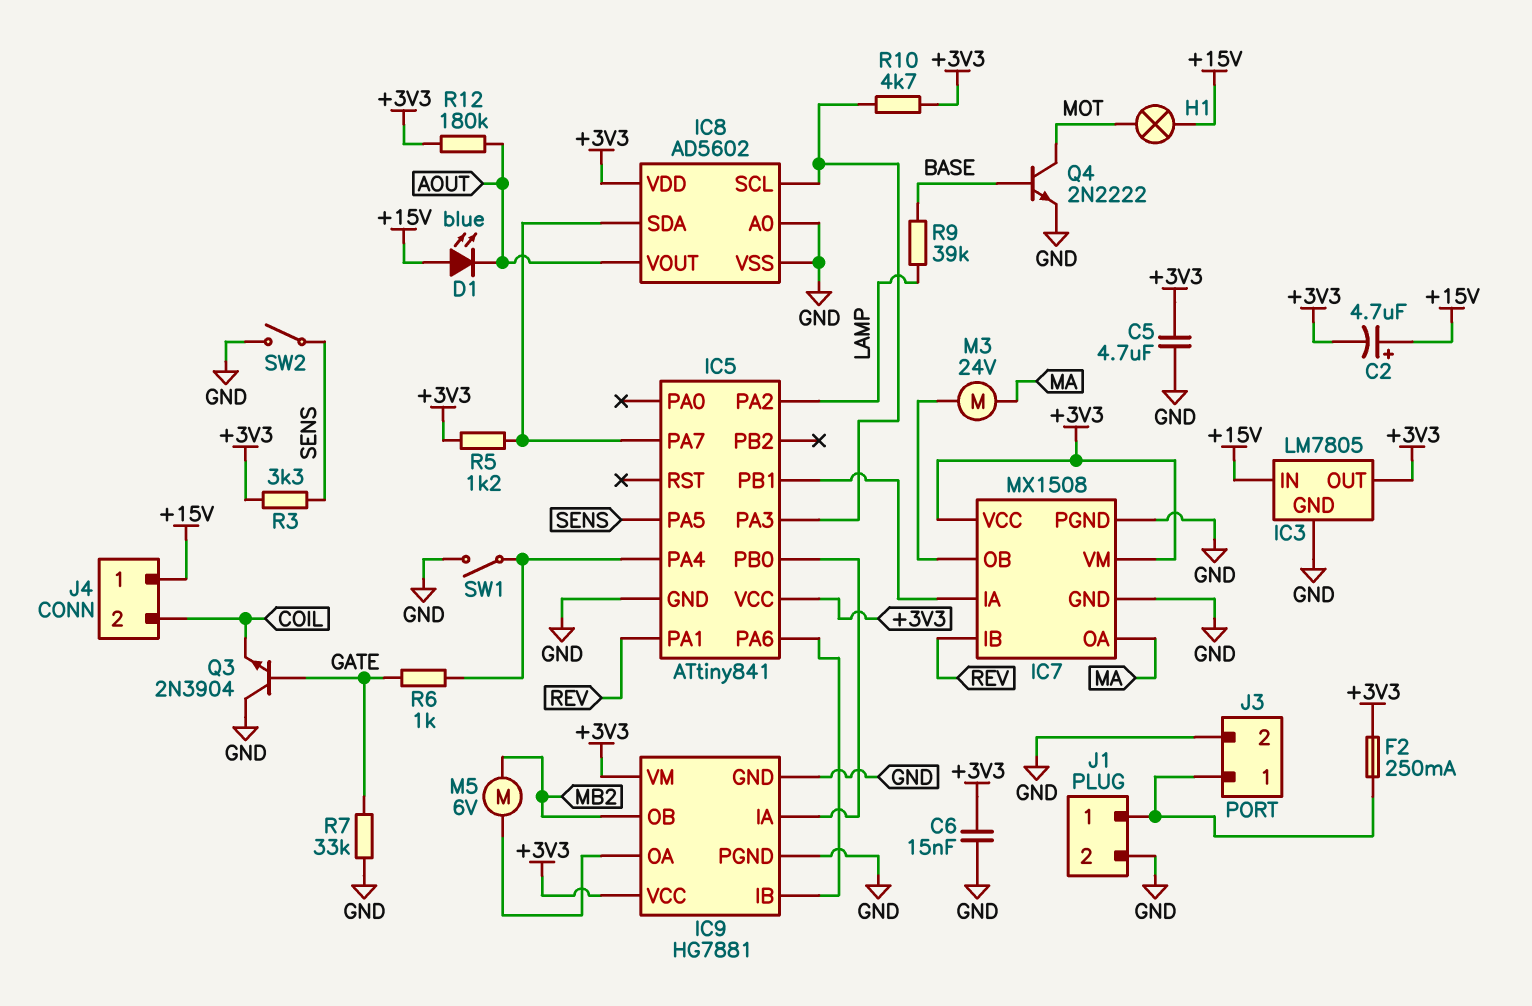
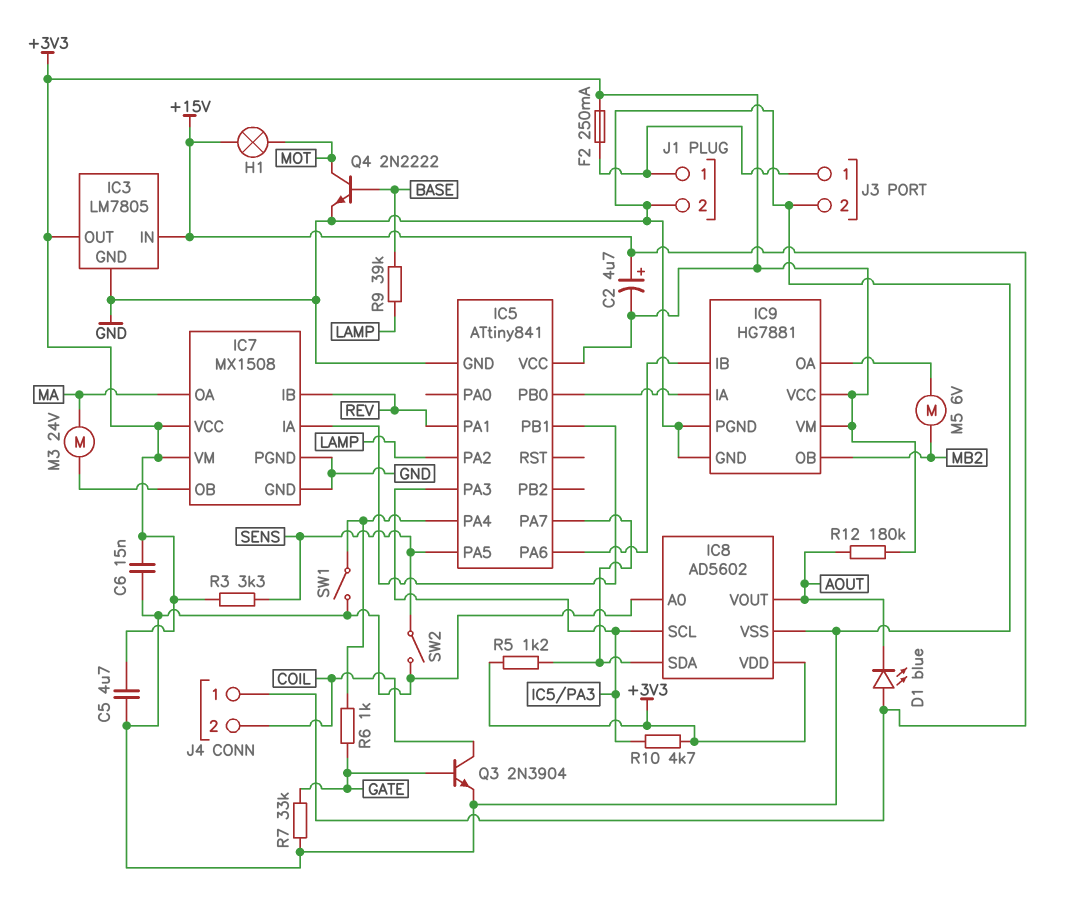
Q3: NPN 2N3904 (B GATE, C GND, E COIL) -> NPN 2N3904 (B GATE, C COIL, E GND)

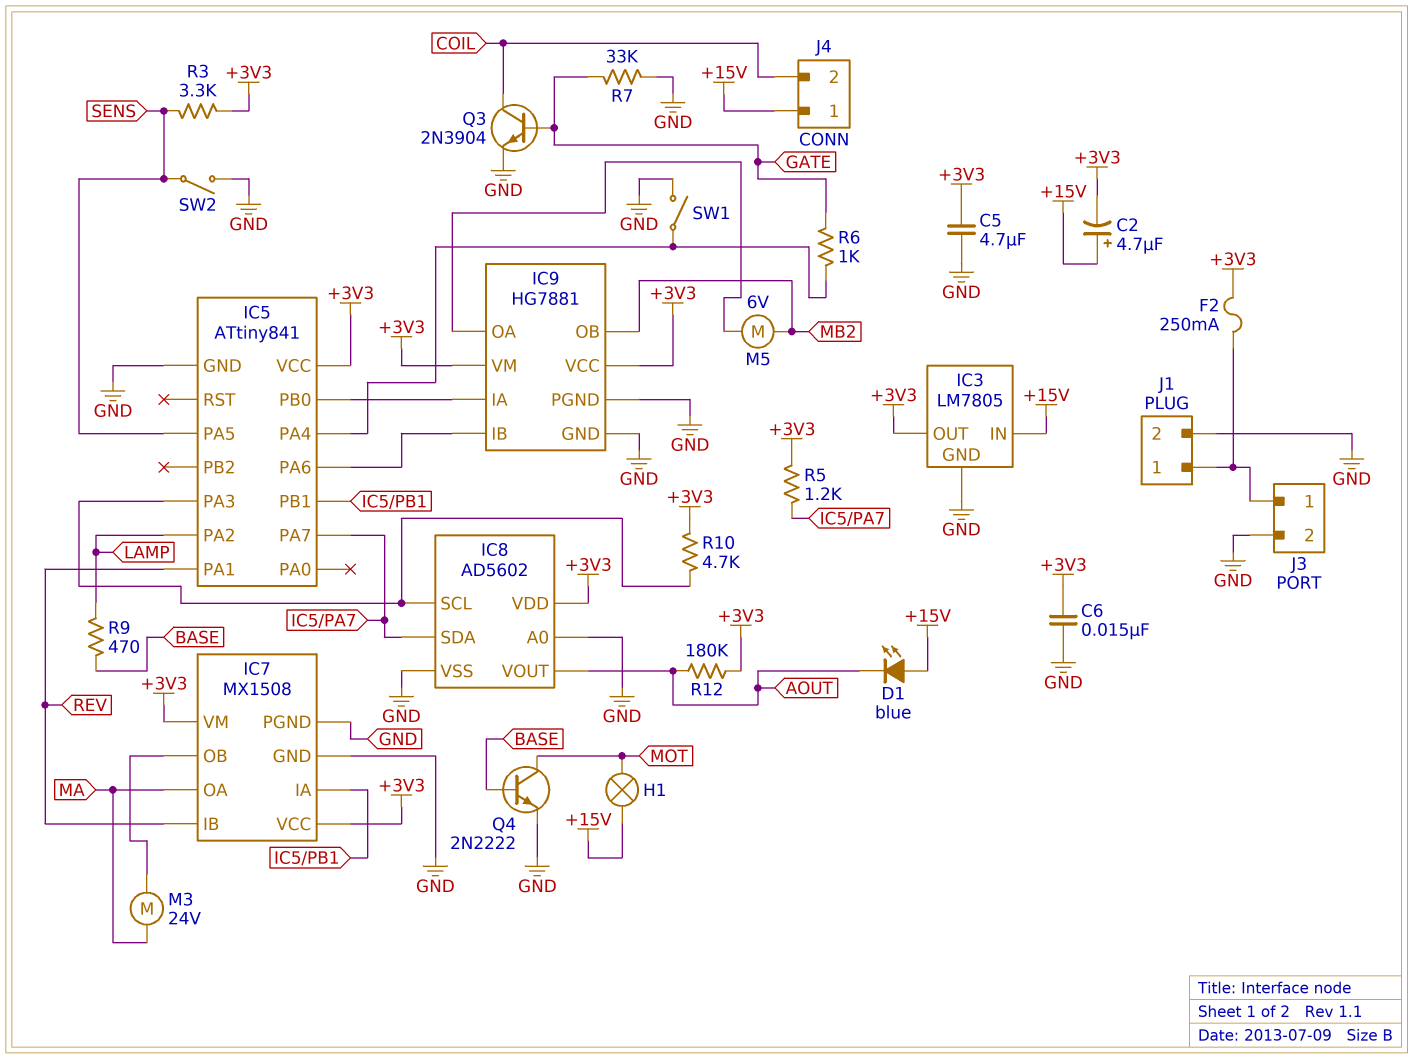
R9: 39k (BASE, LAMP) -> 470 (BASE, LAMP)

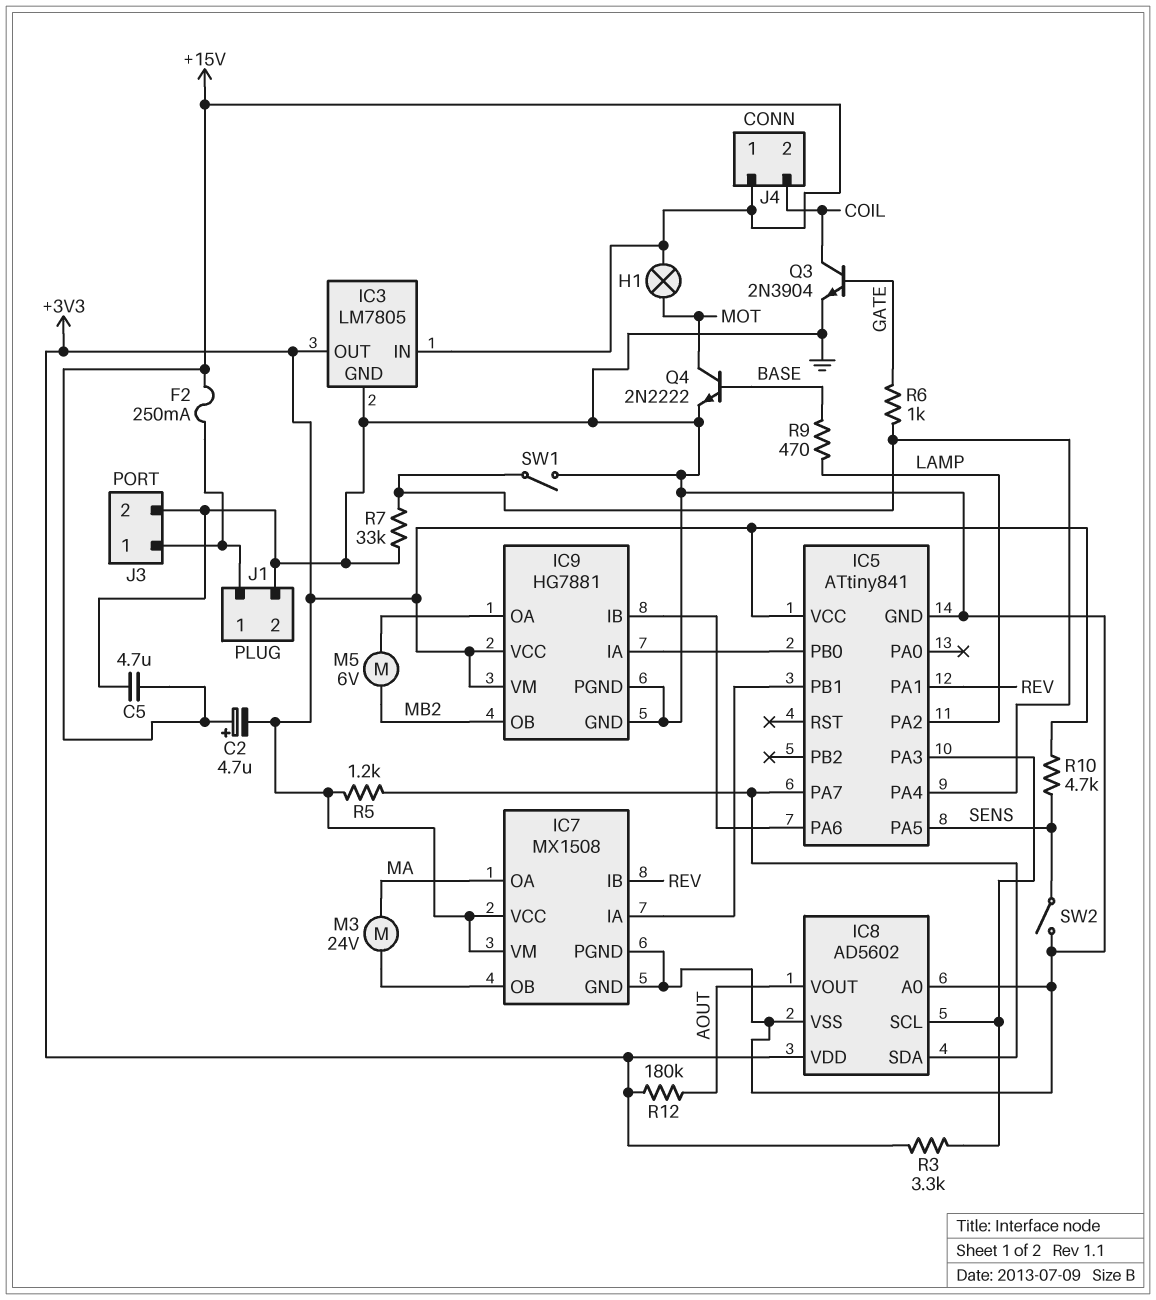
C5: 4.7uF (+3V3, GND) -> 4.7uF (+15V, GND)
C6: 15nF (+3V3, GND) -> none
D1: LED blue (A +15V, K AOUT) -> none
F2: 250mA (+3V3, J1/1) -> 250mA (+15V, J1/1)
R3: 3.3k (+3V3, SENS) -> 3.3k (+3V3, IC5/PA3)
R7: 33k (GATE, GND) -> 33k (GND, IC5/PA4)
R10: 4.7k (+3V3, IC5/PA3) -> 4.7k (+3V3, SENS)

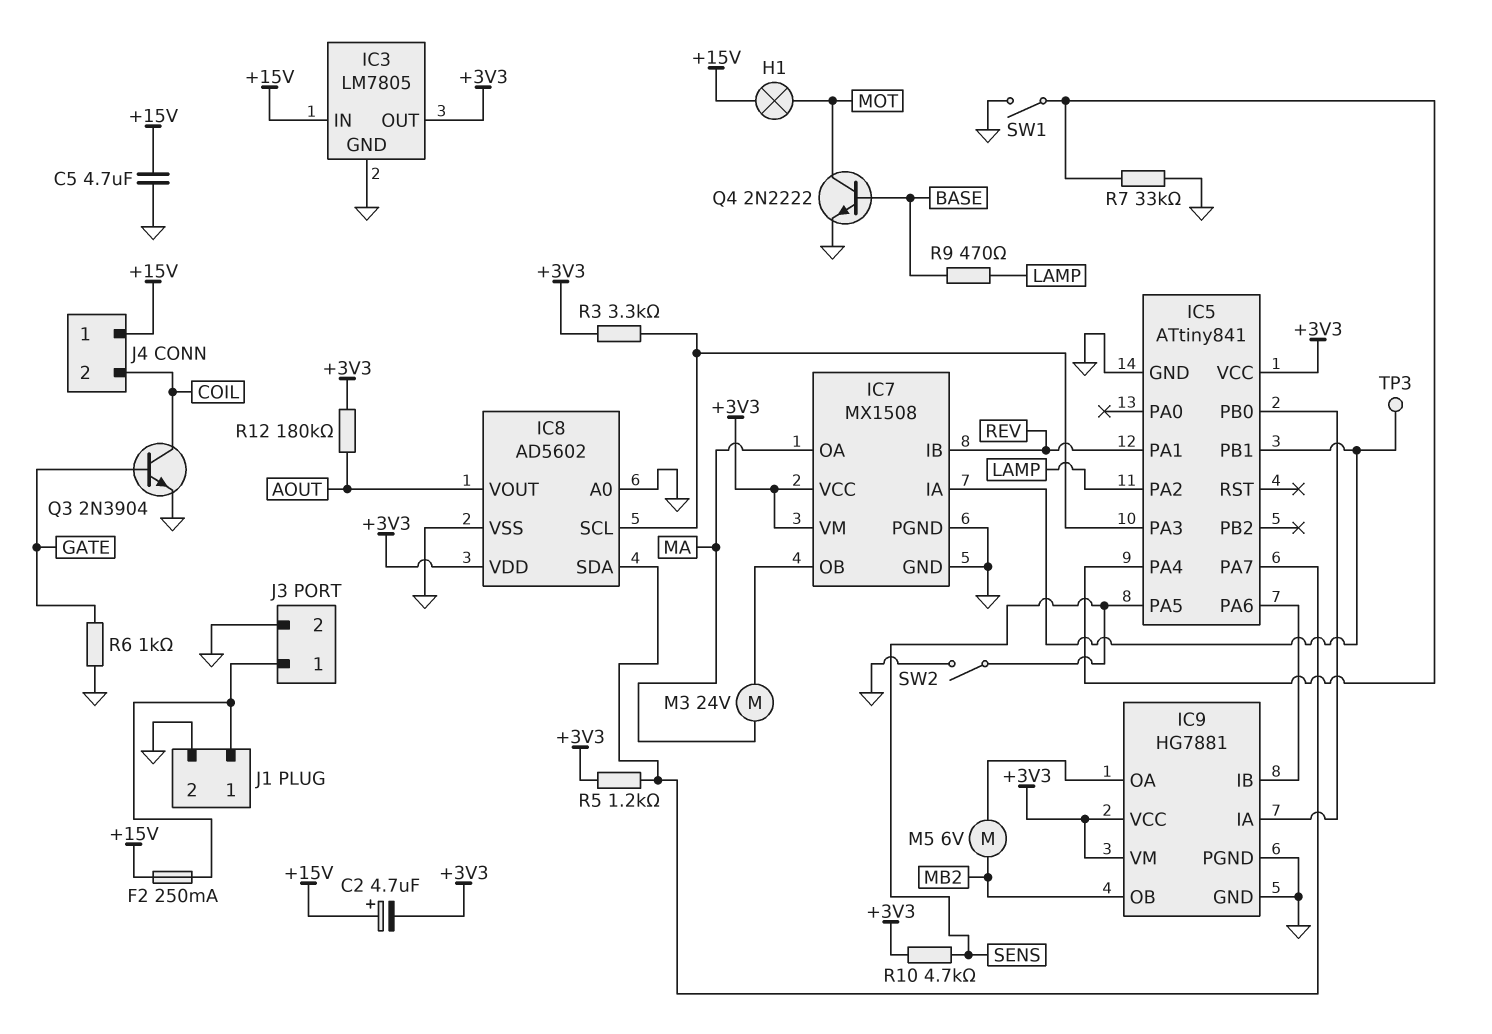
R6: 1k (GATE, IC5/PA4) -> 1k (GATE, GND)
TP3: none -> test point (IC5/PB1)

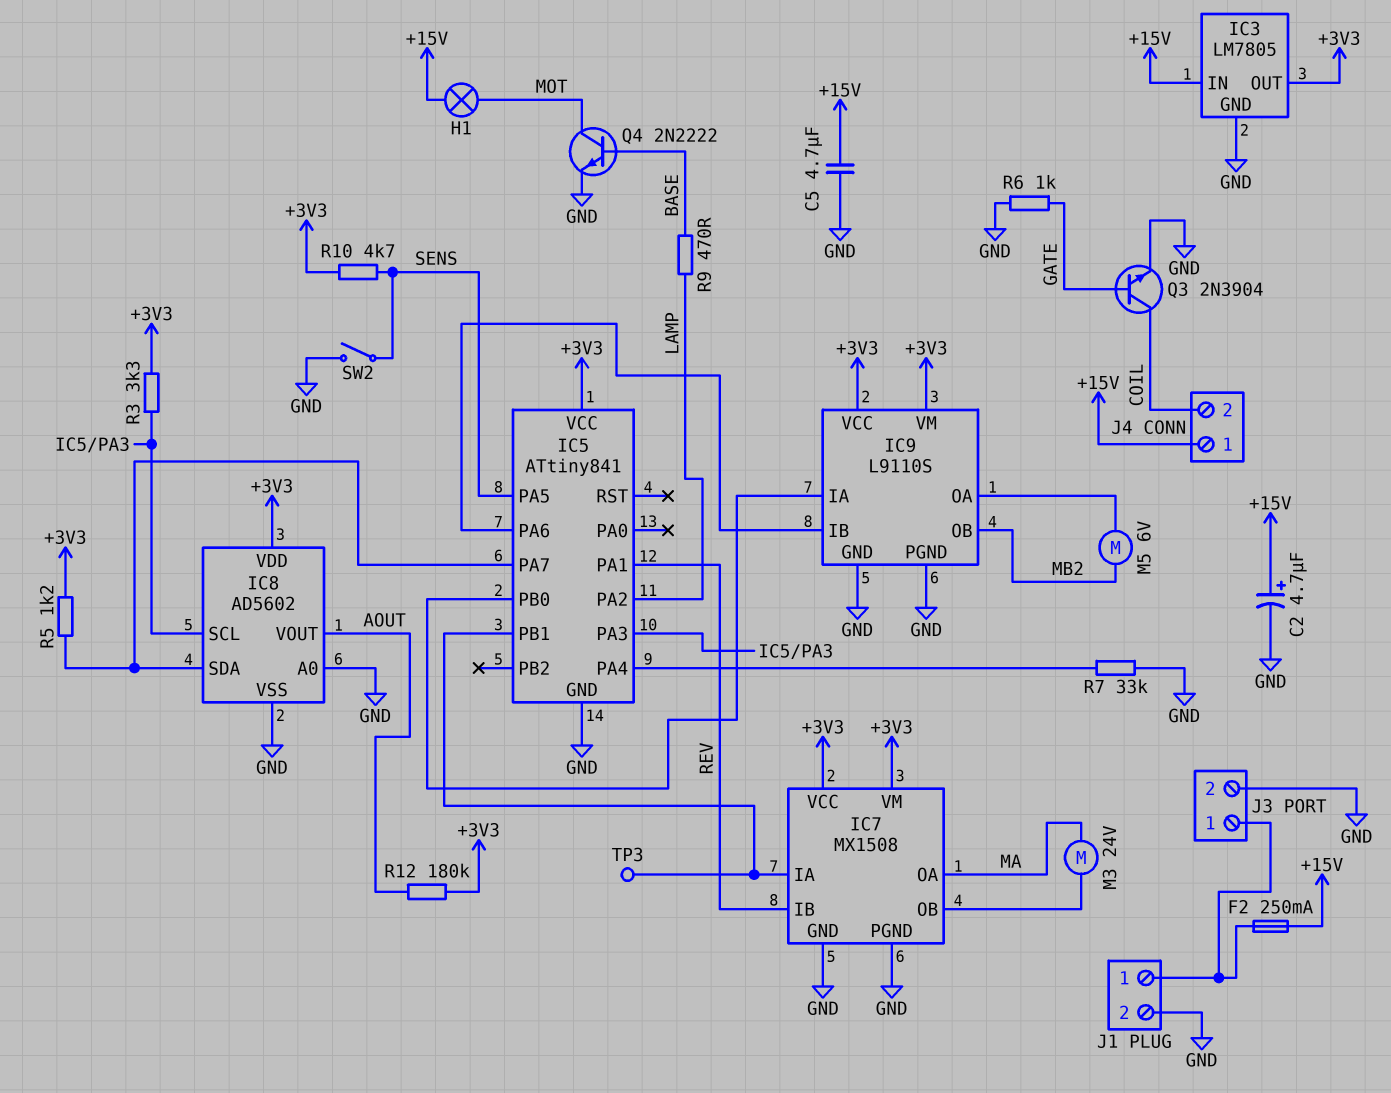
C2: 4.7uF (plus +15V, minus +3V3) -> 4.7uF (plus +15V, minus GND)
IC9: HG7881 -> L9110S
SW1: switch (GND, IC5/PA4) -> none

